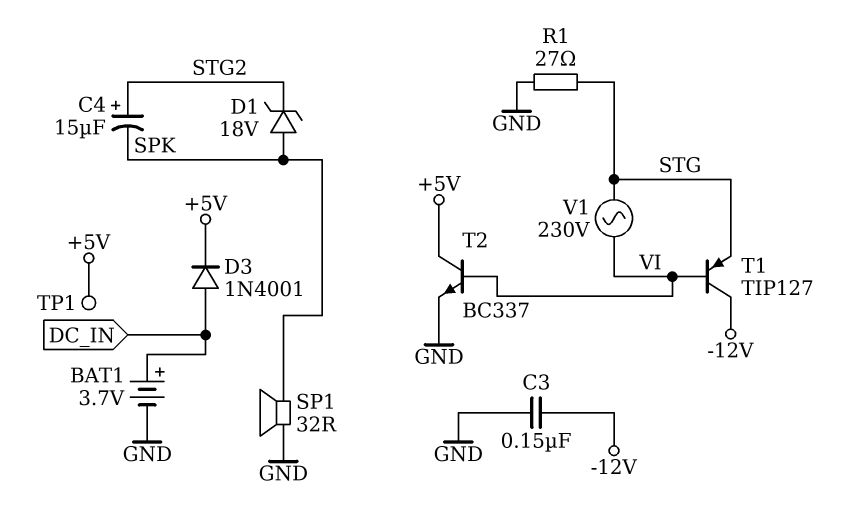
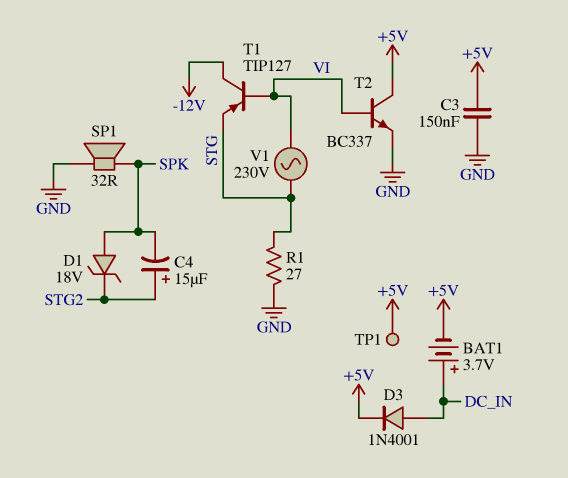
BAT1: 3.7V (plus DC_IN, minus GND) -> 3.7V (plus DC_IN, minus +5V)
C3: 150nF (-12V, GND) -> 150nF (+5V, GND)

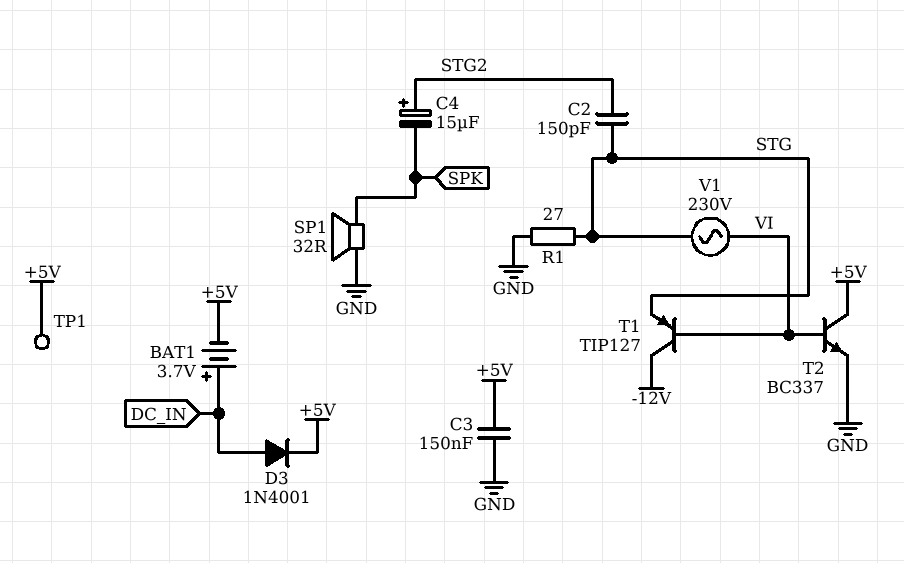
C2: none -> 150pF (STG, STG2)
D1: zener 18V (A SPK, K STG2) -> none

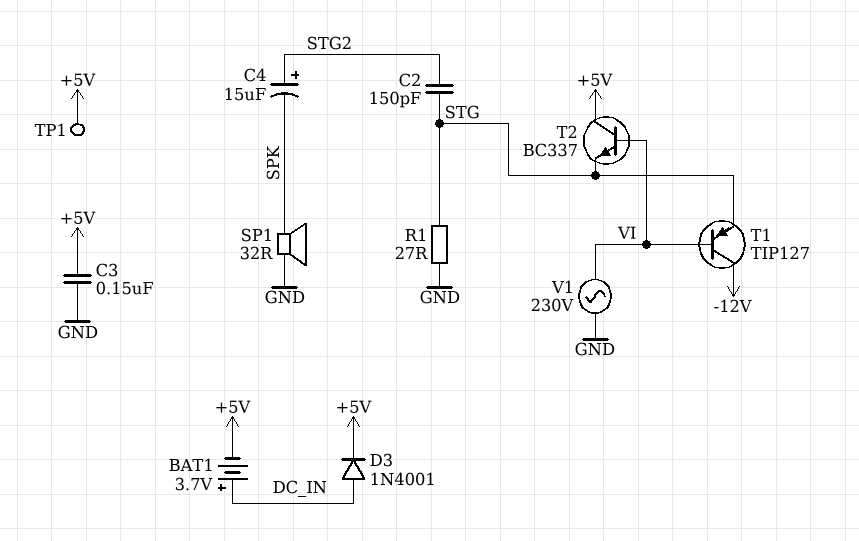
T2: NPN BC337 (B VI, C +5V, E GND) -> NPN BC337 (B VI, C +5V, E STG)
V1: AC 230V (STG, VI) -> AC 230V (GND, VI)

